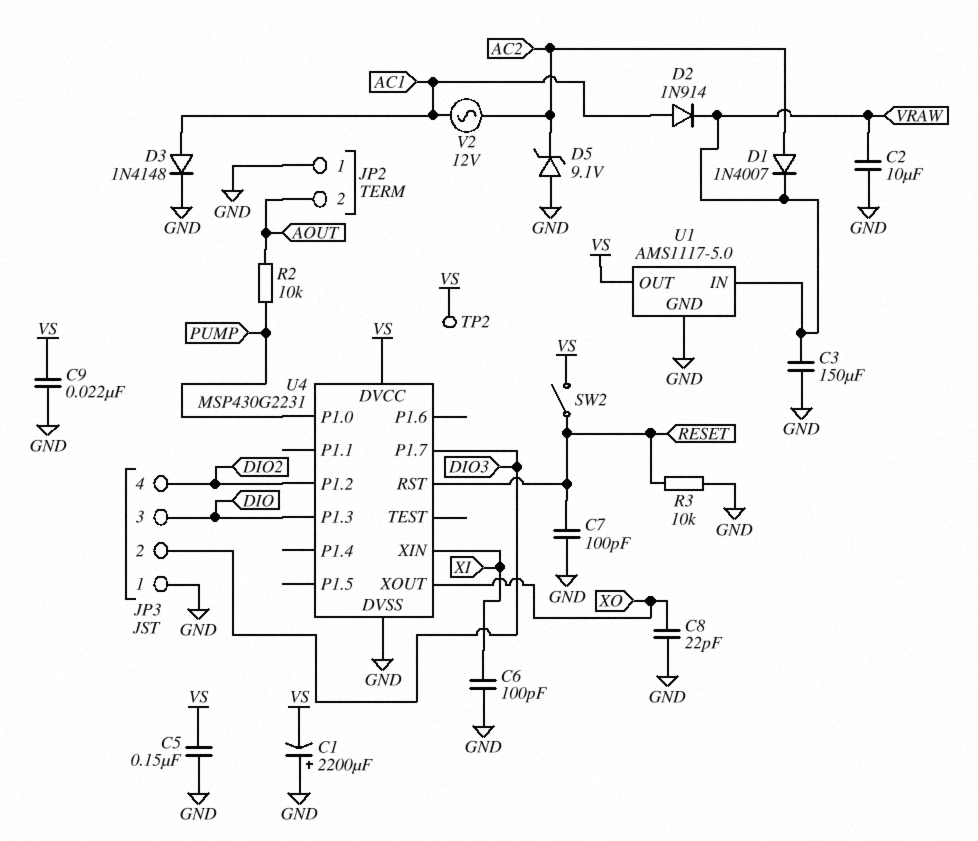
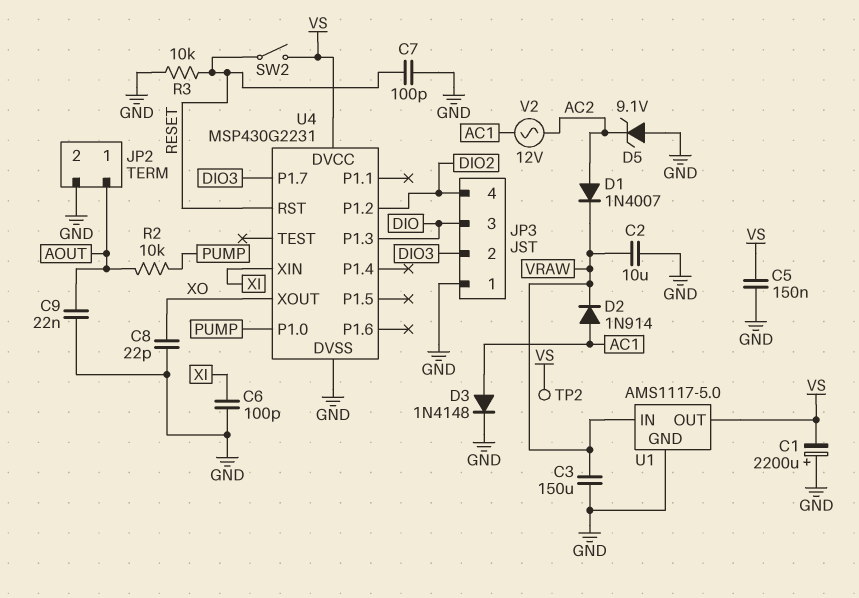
C9: 22nF (GND, VS) -> 22nF (AOUT, GND)
JP2 pin 1: GND -> AOUT
JP2 pin 2: AOUT -> GND

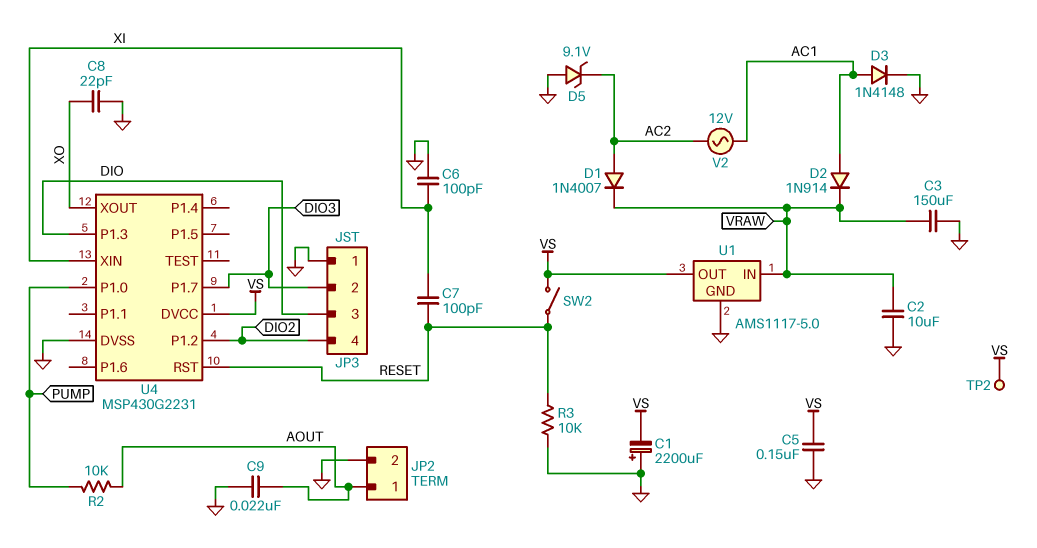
C7: 100pF (GND, RESET) -> 100pF (RESET, XI)

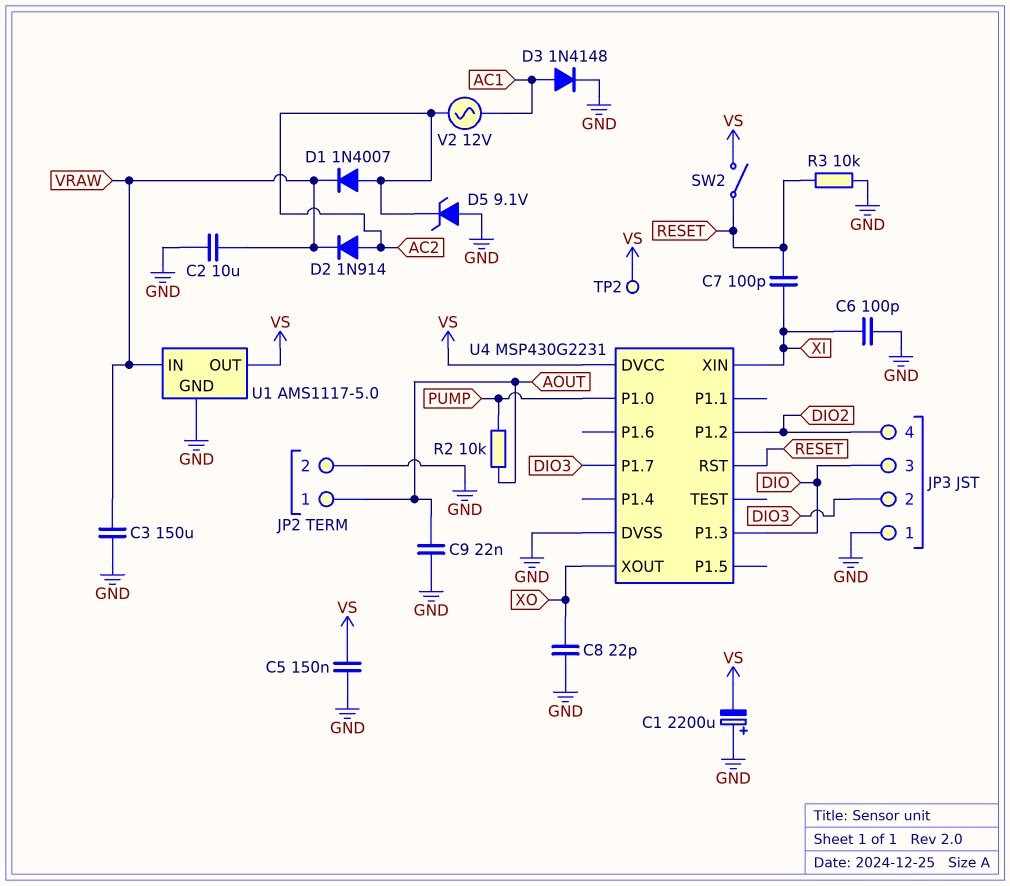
D2: diode 1N914 (A AC1, K VRAW) -> diode 1N914 (A AC2, K VRAW)

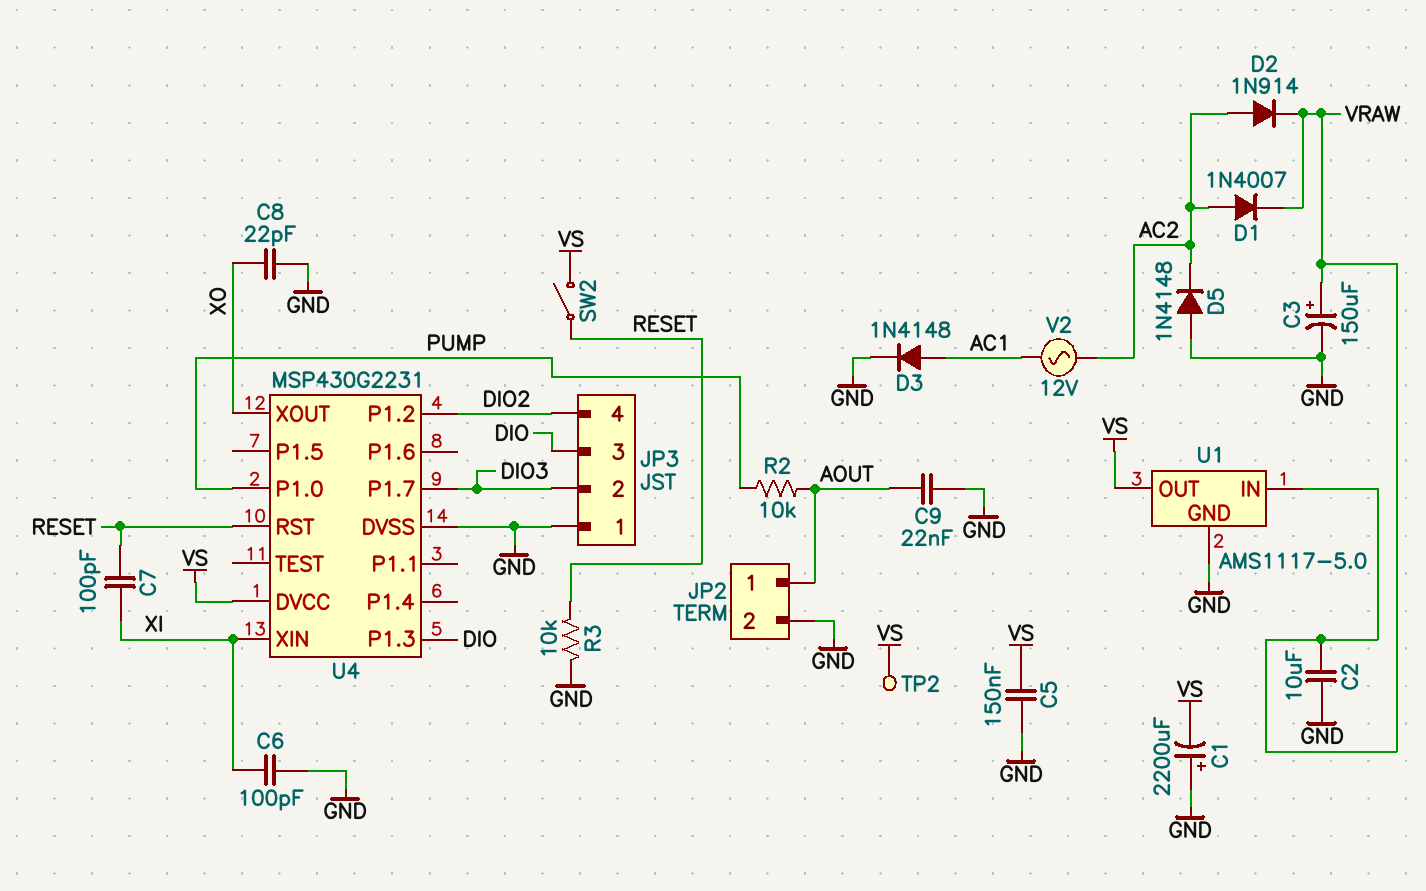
C3: 150uF (GND, VRAW) -> 150uF (plus VRAW, minus GND)
D5: zener 9.1V (A GND, K AC2) -> diode 1N4148 (A GND, K AC2)

